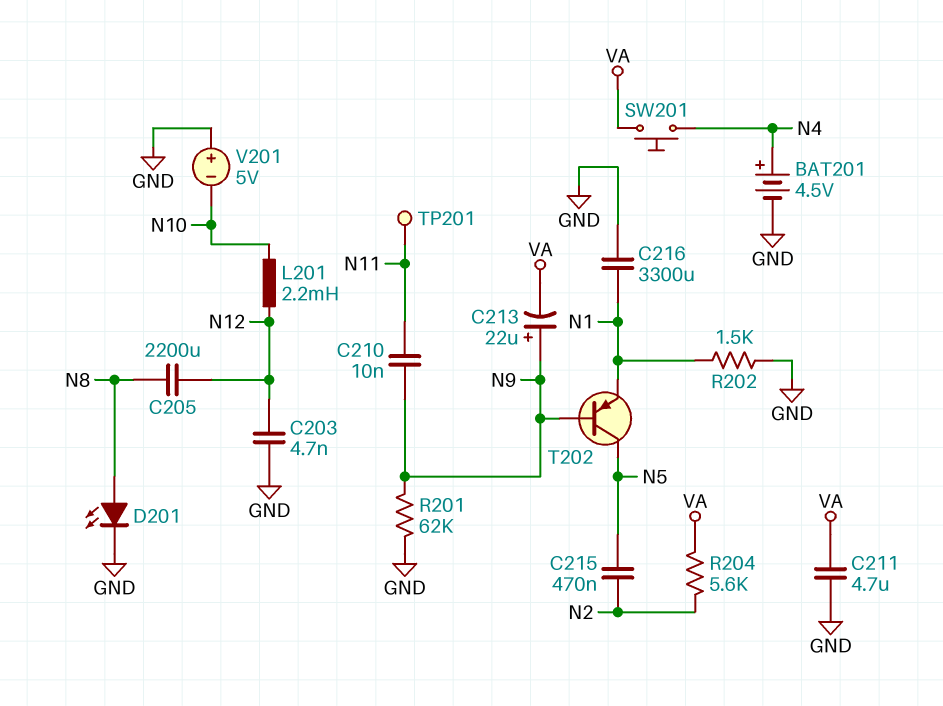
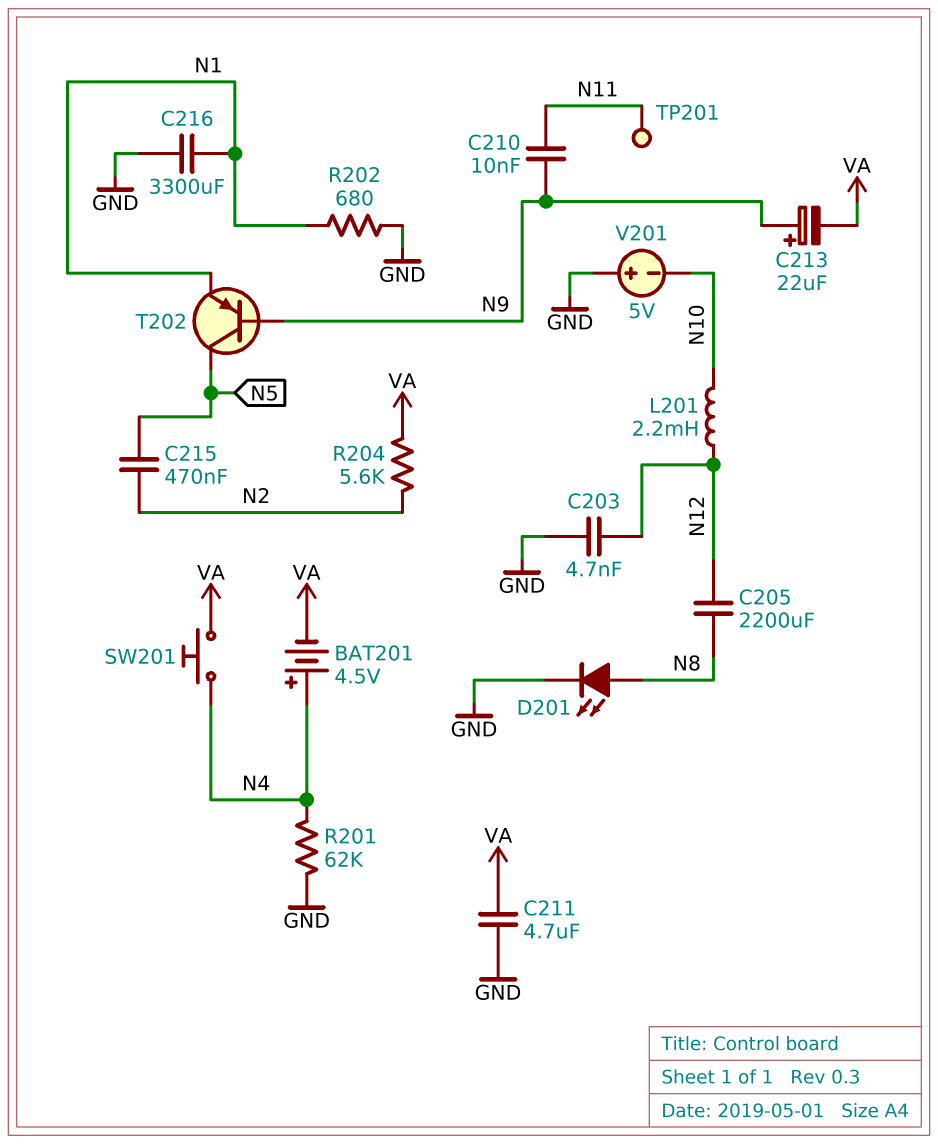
BAT201: 4.5V (plus N4, minus GND) -> 4.5V (plus N4, minus VA)
R201: 62k (GND, N9) -> 62k (GND, N4)
R202: 1.5k (GND, N1) -> 680 (GND, N1)

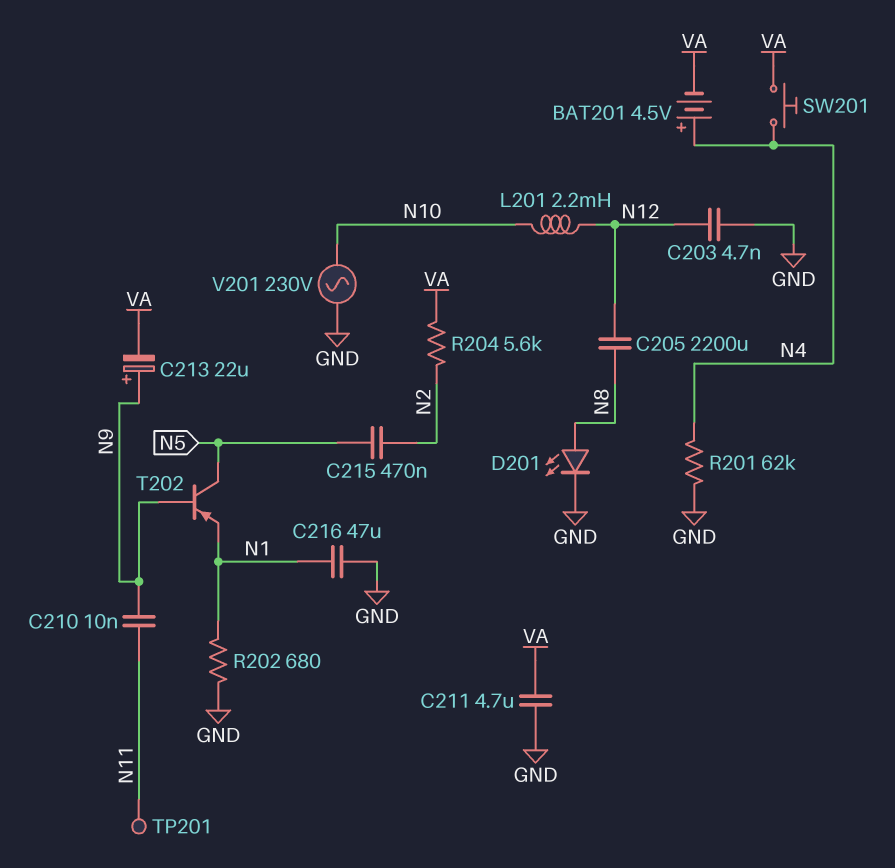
C216: 3300uF (GND, N1) -> 47uF (GND, N1)
V201: 5V (plus GND, minus N10) -> AC 230V (GND, N10)

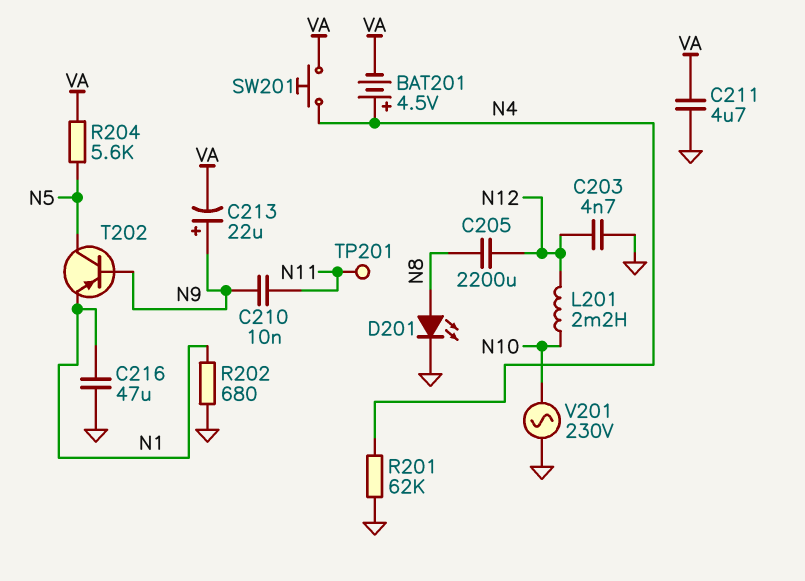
C215: 470nF (N2, N5) -> none
R204: 5.6k (N2, VA) -> 5.6k (N5, VA)

